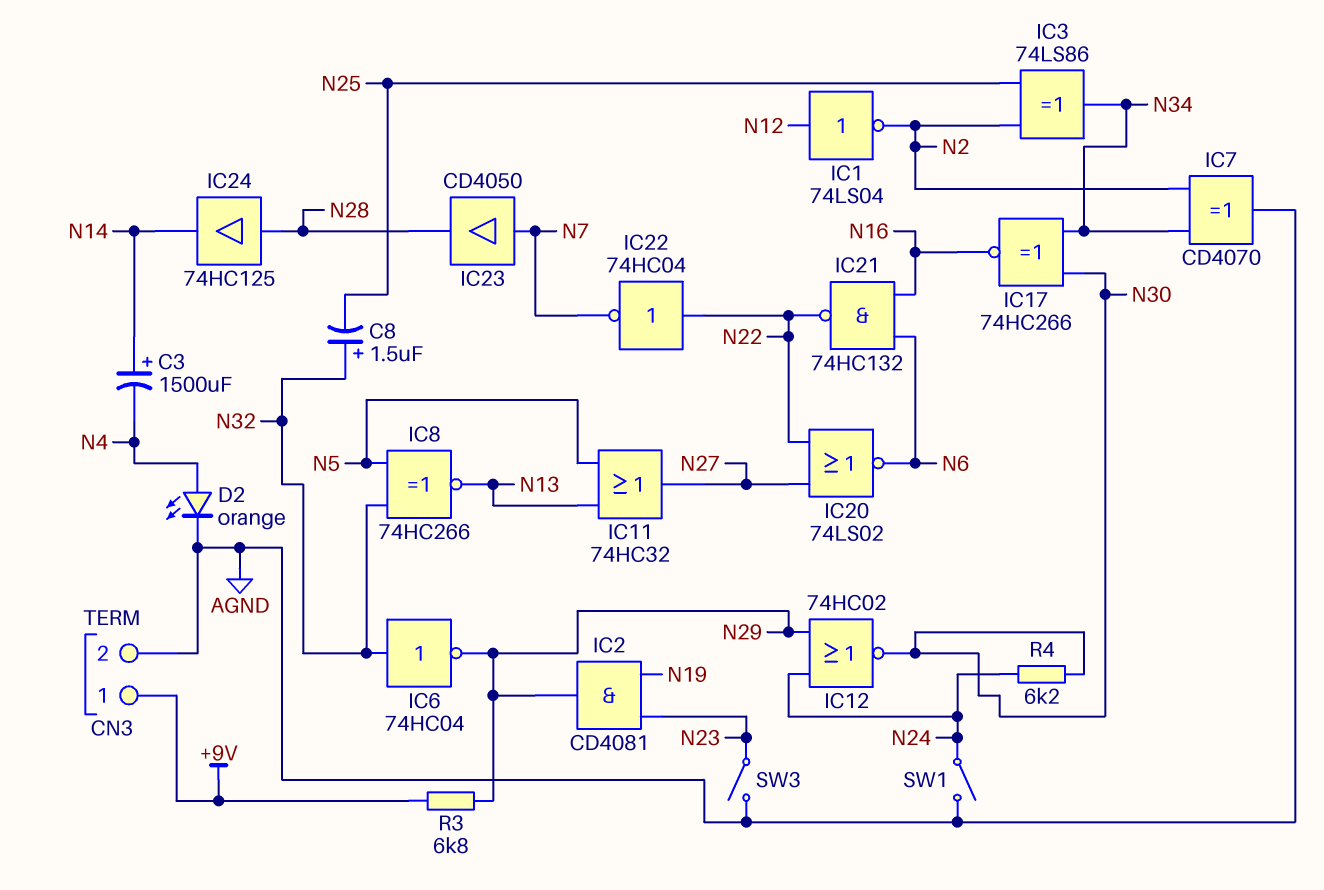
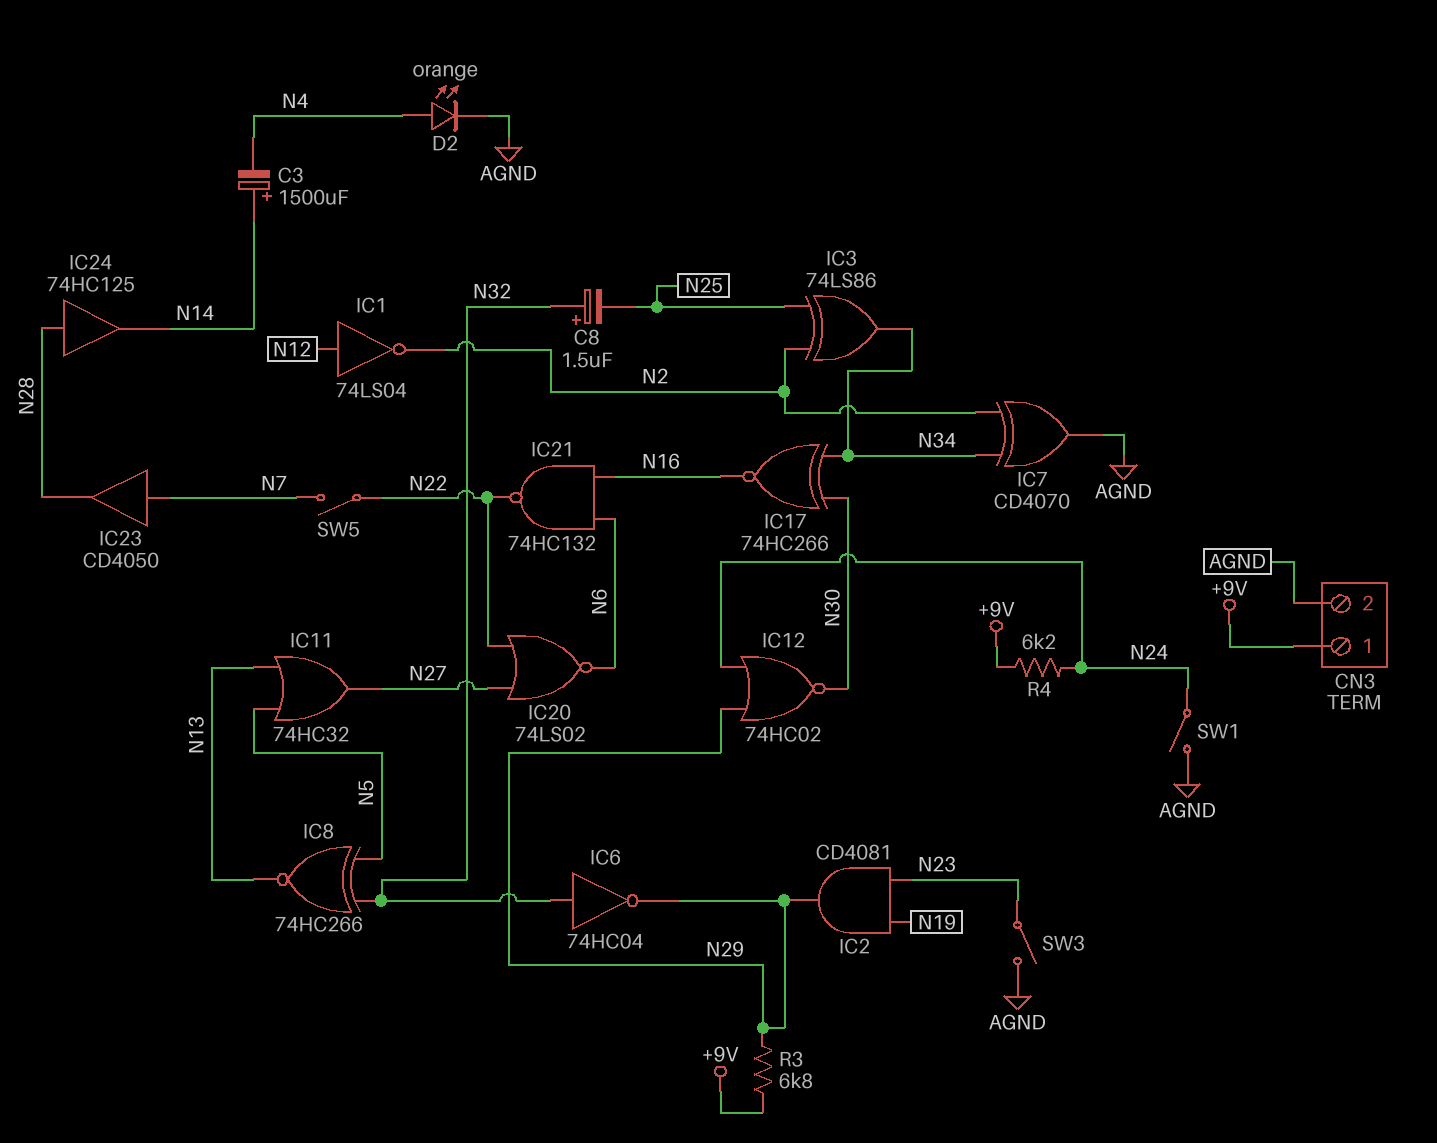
IC22: NOT 74HC04 (in N22, out N7) -> none
R4: 6.2k (N24, N30) -> 6.2k (+9V, N24)
SW5: none -> switch (N7, N22)

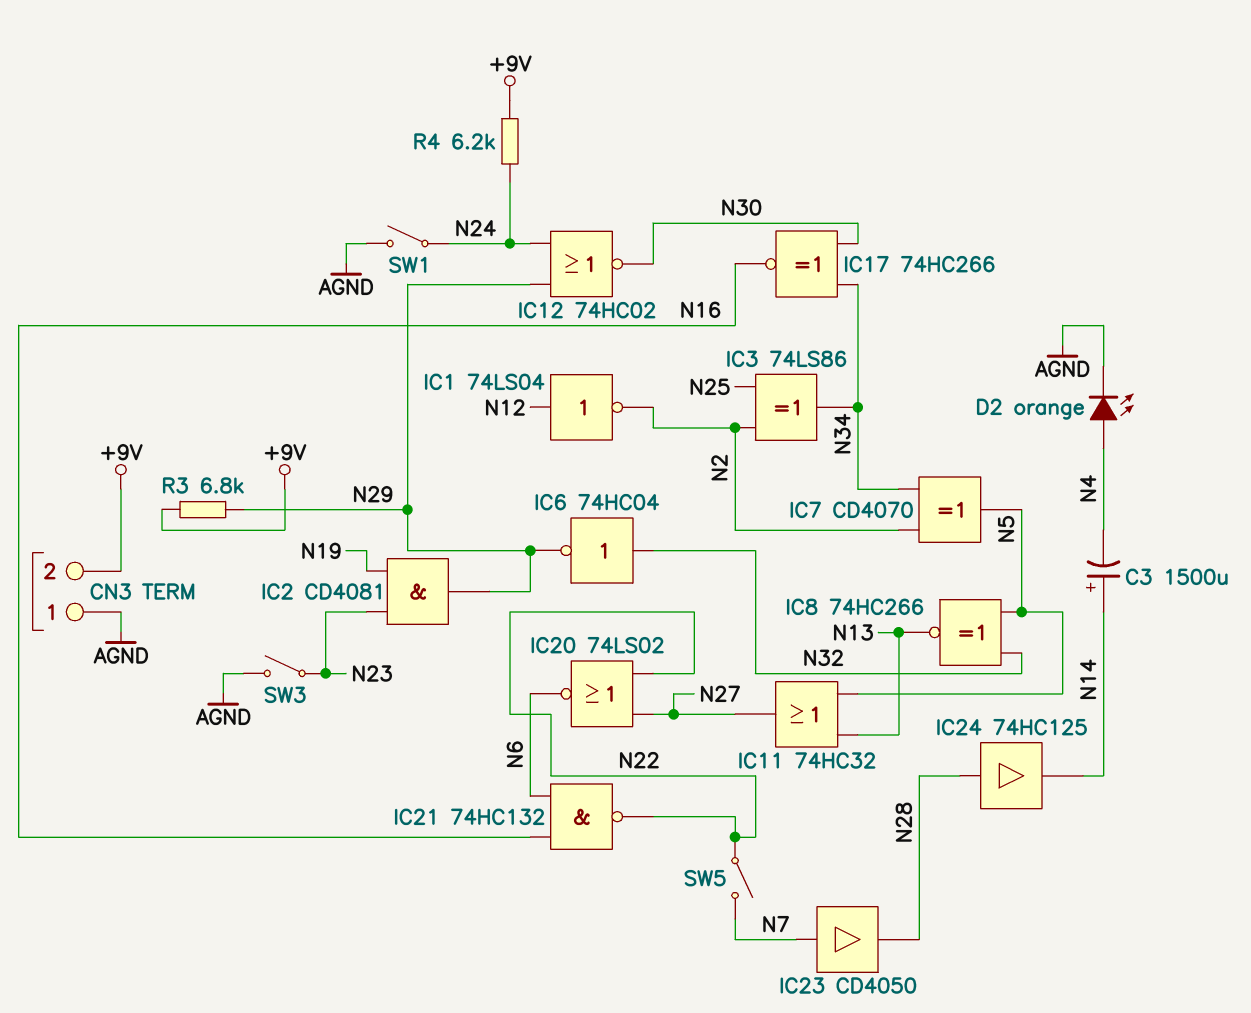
C8: 1.5uF (plus N32, minus N25) -> none
CN3 pin 1: +9V -> AGND
CN3 pin 2: AGND -> +9V
IC7: XOR CD4070 (in N2, in N34, out AGND) -> XOR CD4070 (in N2, in N34, out N5)

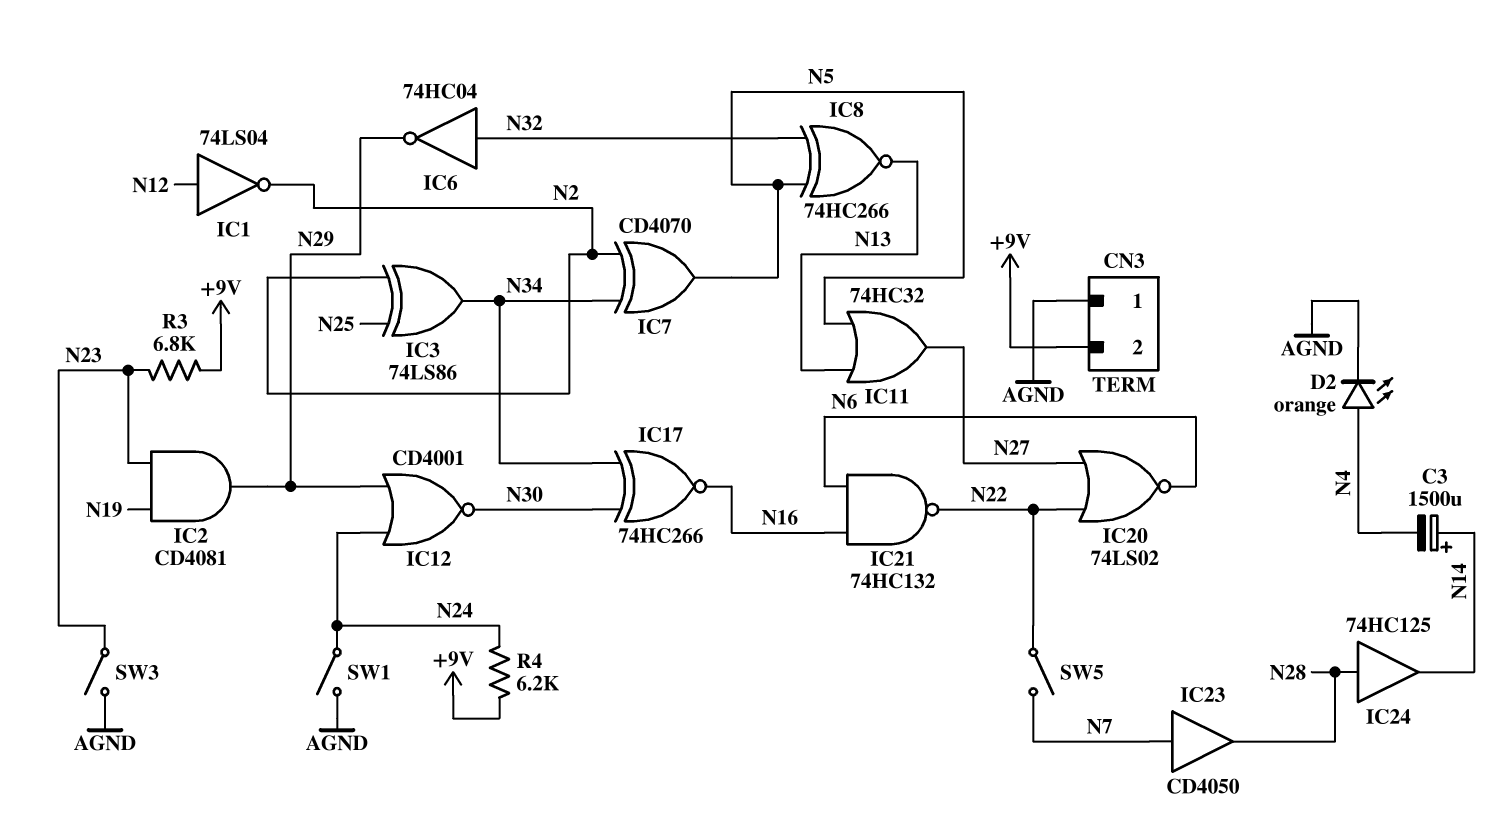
IC12: NOR 74HC02 (in N24, in N29, out N30) -> NOR CD4001 (in N24, in N29, out N30)
R3: 6.8k (+9V, N29) -> 6.8k (+9V, N23)

